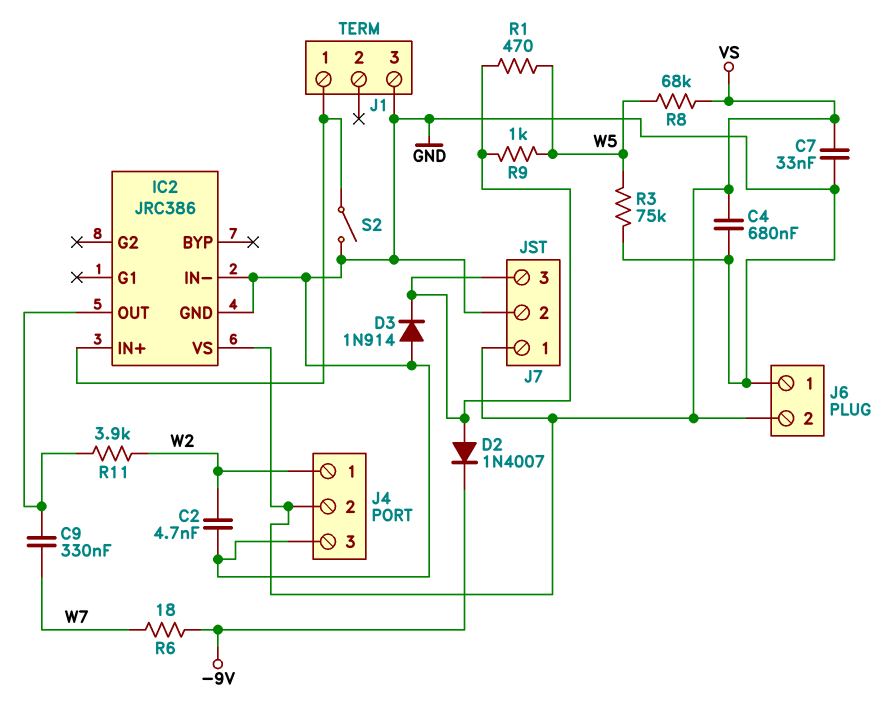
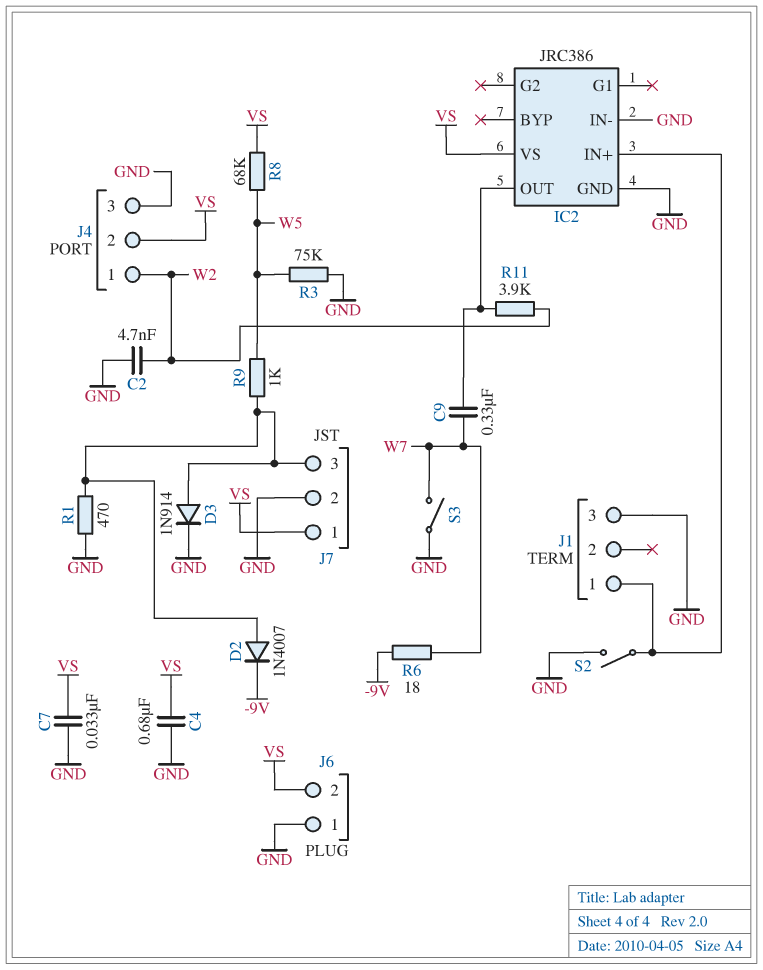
D3: diode 1N914 (A GND, K J7/3) -> diode 1N914 (A J7/3, K GND)
R1: 470 (J7/3, W5) -> 470 (GND, J7/3)
S3: none -> switch (GND, W7)

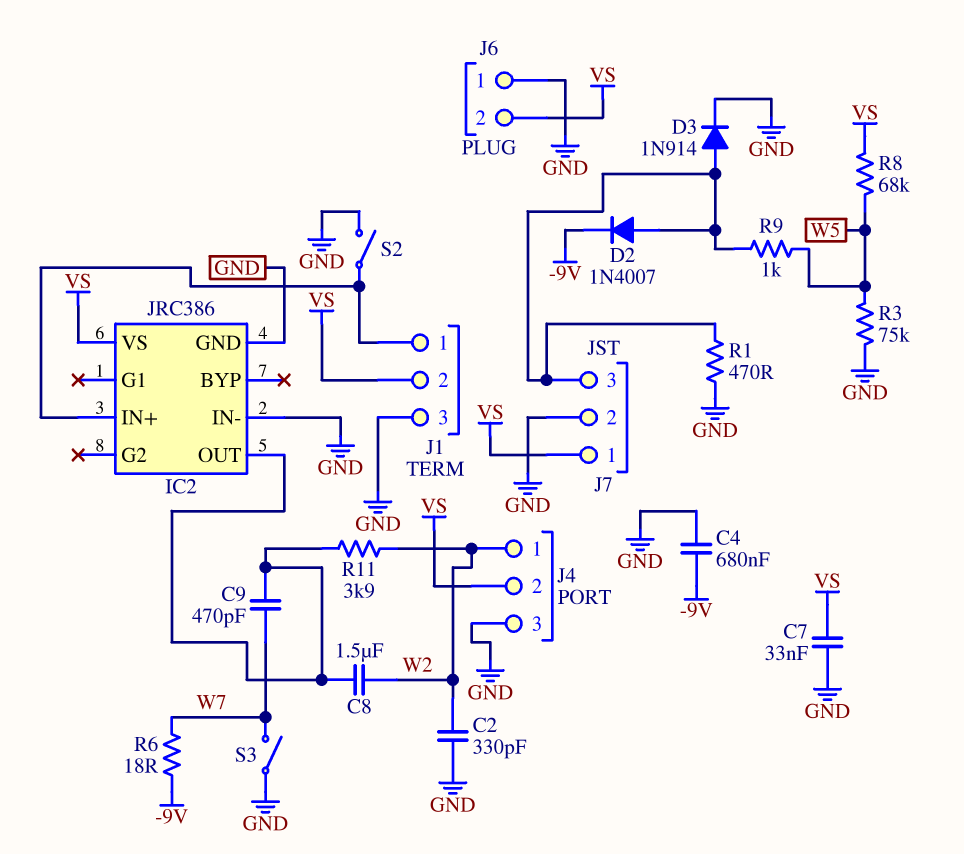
C2: 4.7nF (GND, W2) -> 330pF (GND, W2)
C4: 680nF (GND, VS) -> 680nF (-9V, GND)
C8: none -> 1.5uF (IC2/OUT, W2)
C9: 330nF (IC2/OUT, W7) -> 470pF (IC2/OUT, W7)
J1 pin 2: none -> VS

